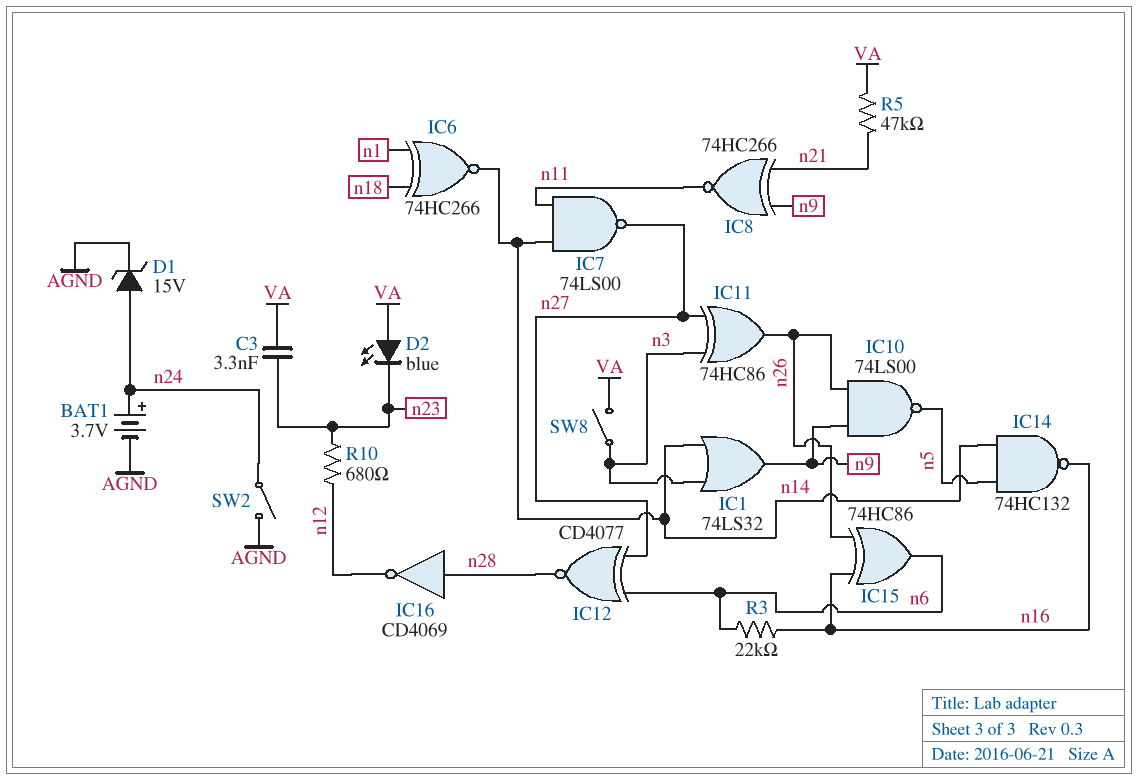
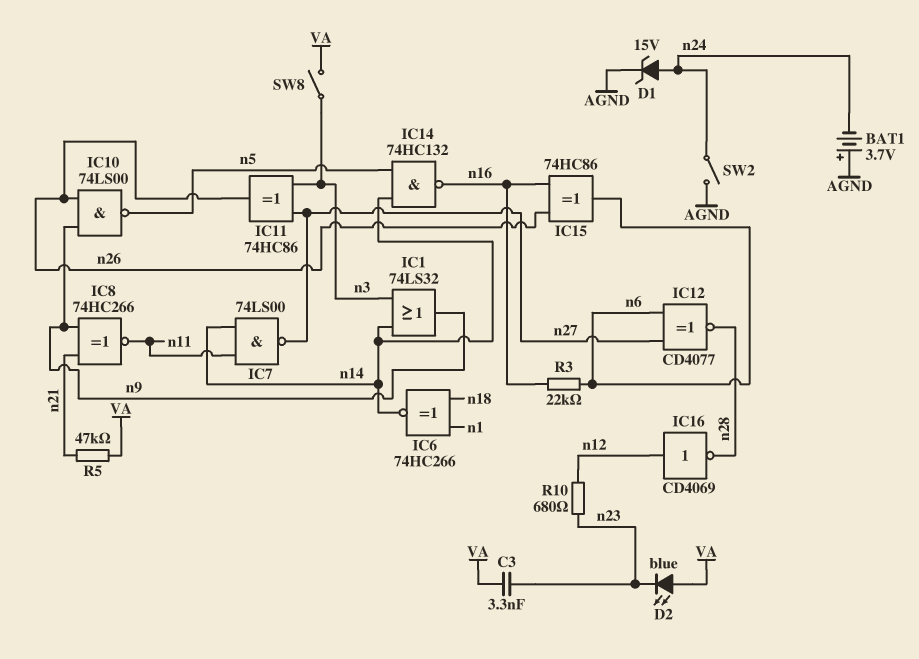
BAT1: 3.7V (plus n24, minus AGND) -> 3.7V (plus AGND, minus n24)
IC16: NOT CD4069 (in n28, out n12) -> NOT CD4069 (in n12, out n28)

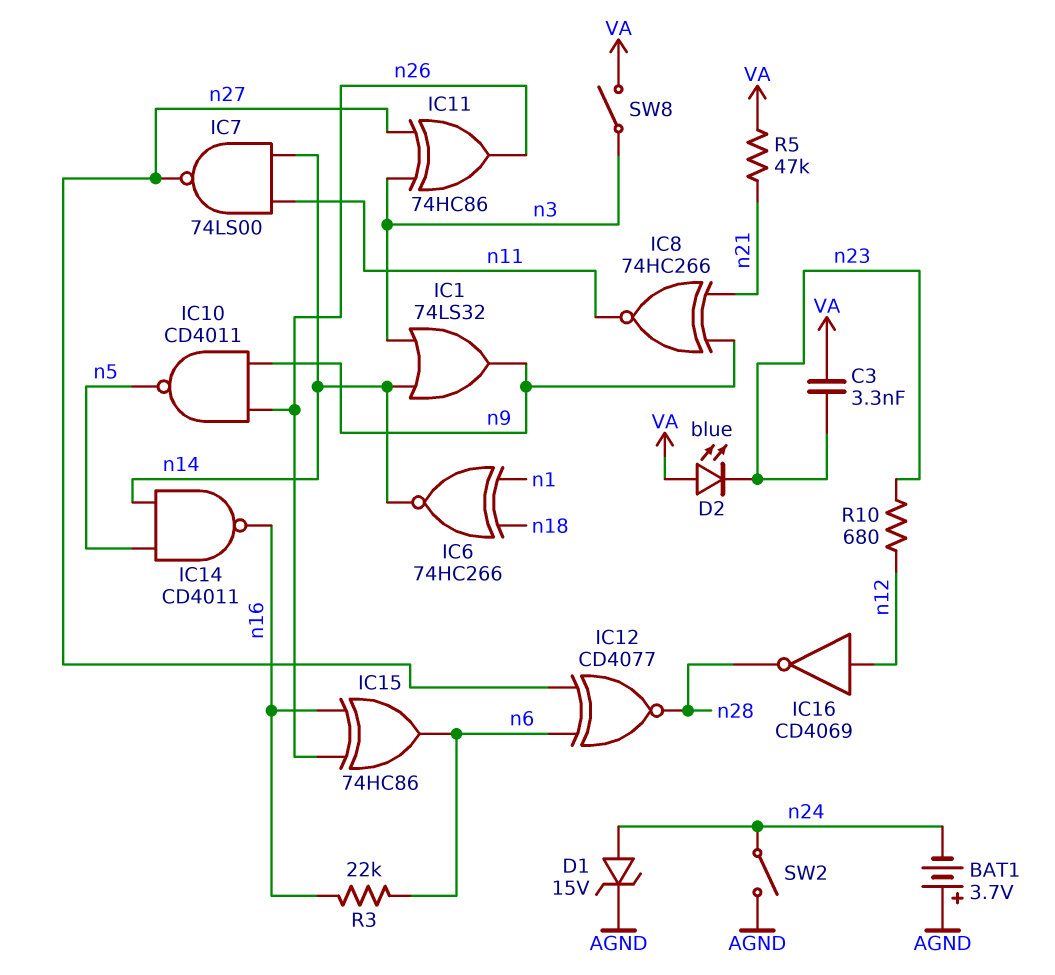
IC10: NAND 74LS00 (in n9, in n26, out n5) -> NAND CD4011 (in n9, in n26, out n5)
IC14: NAND 74HC132 (in n5, in n14, out n16) -> NAND CD4011 (in n5, in n14, out n16)

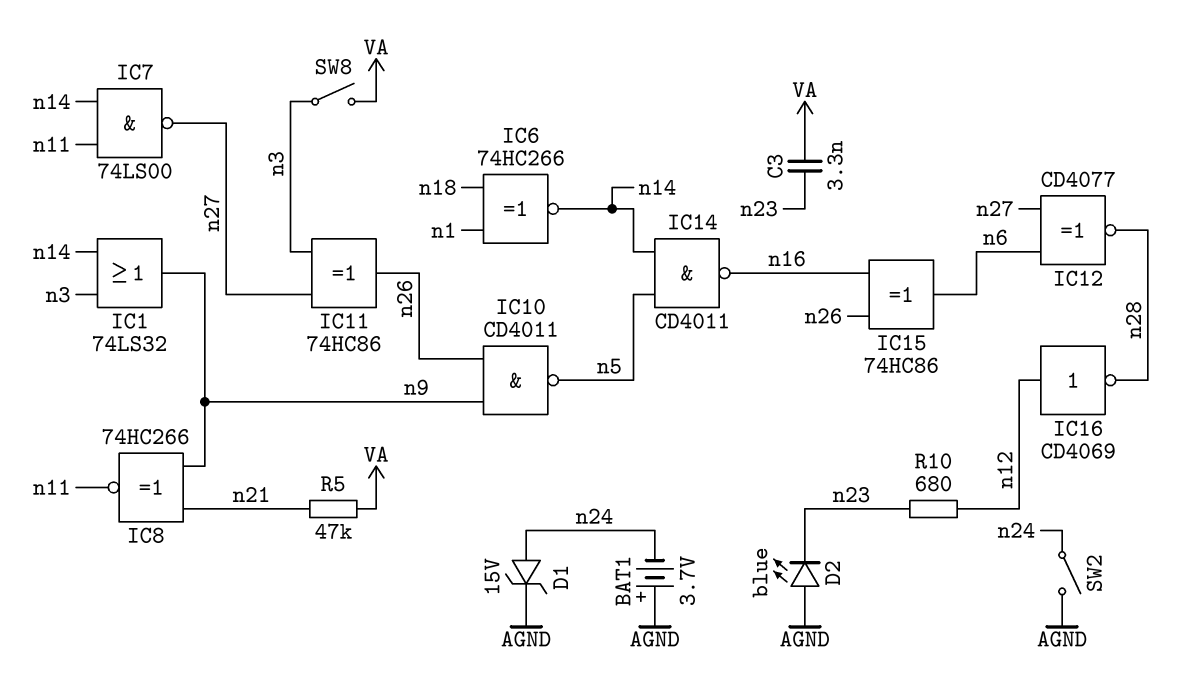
D2: LED blue (A VA, K n23) -> LED blue (A AGND, K n23)
R3: 22k (n6, n16) -> none

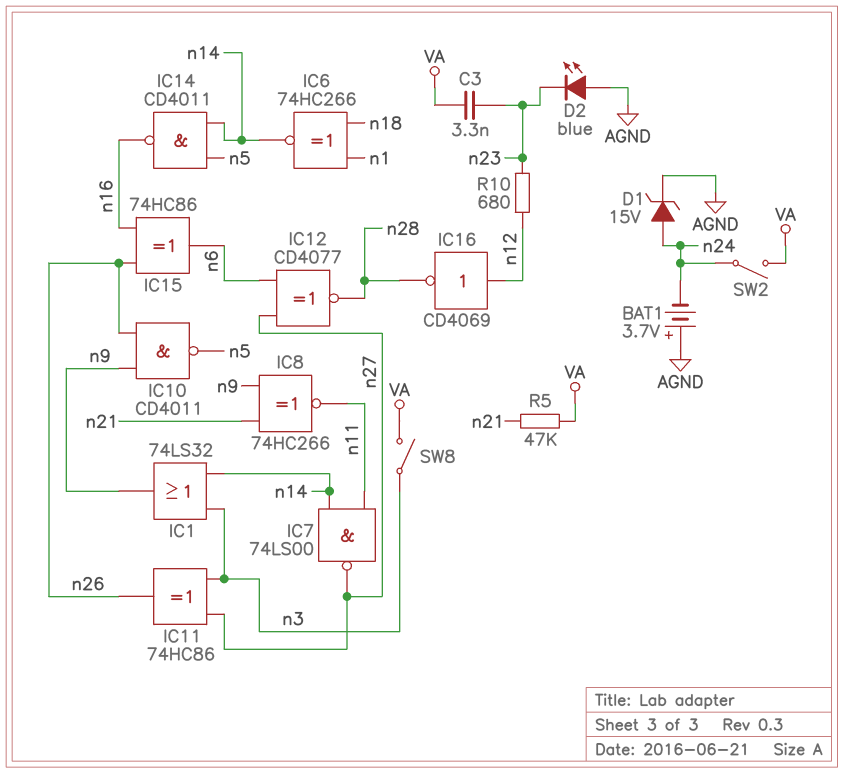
SW2: switch (AGND, n24) -> switch (VA, n24)

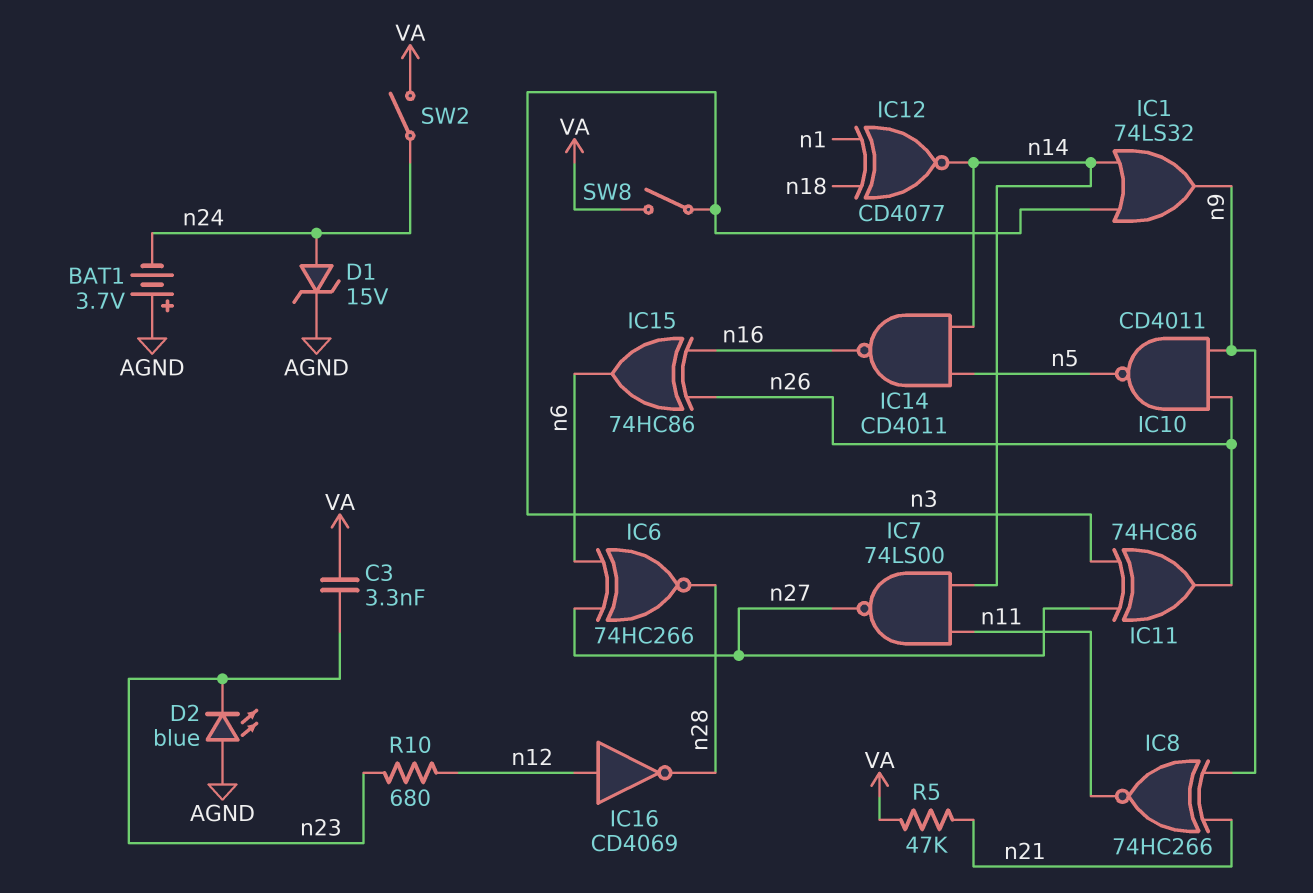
IC6: XNOR 74HC266 (in n1, in n18, out n14) -> XNOR 74HC266 (in n6, in n27, out n28)
IC12: XNOR CD4077 (in n6, in n27, out n28) -> XNOR CD4077 (in n1, in n18, out n14)

